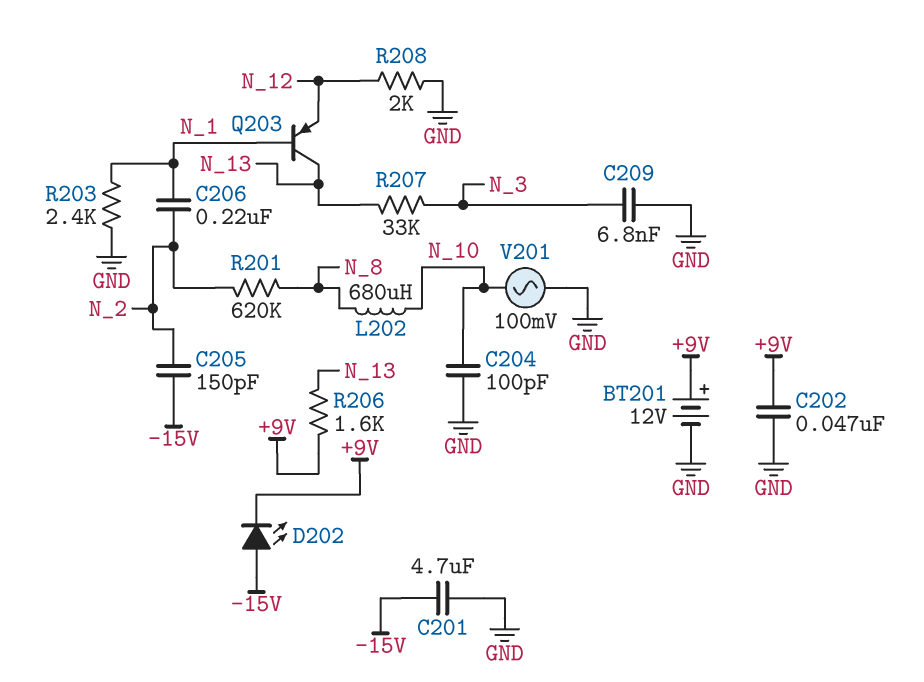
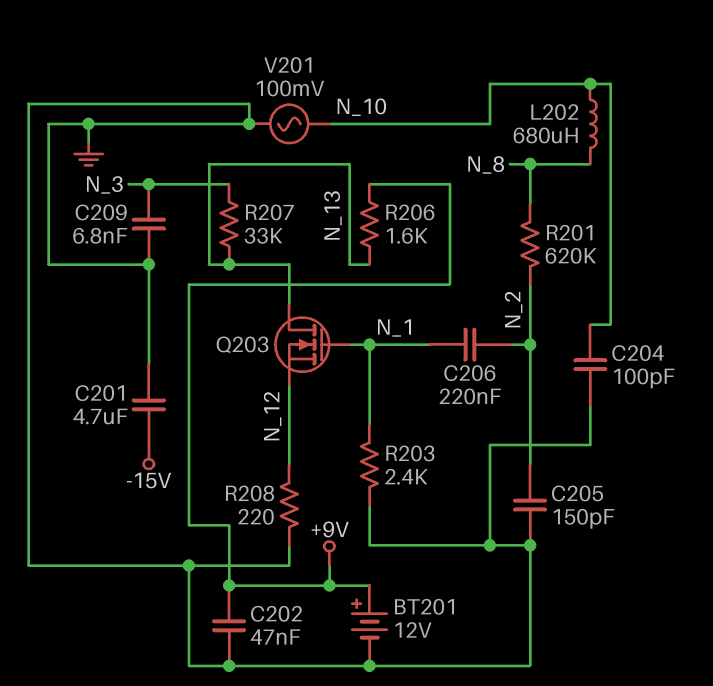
C205: 150pF (-15V, N_2) -> 150pF (GND, N_2)
D202: LED (A -15V, K +9V) -> none
Q203: PNP (B N_1, C N_13, E N_12) -> NMOS (G N_1, D N_13, S N_12)
R208: 2k (GND, N_12) -> 220 (GND, N_12)

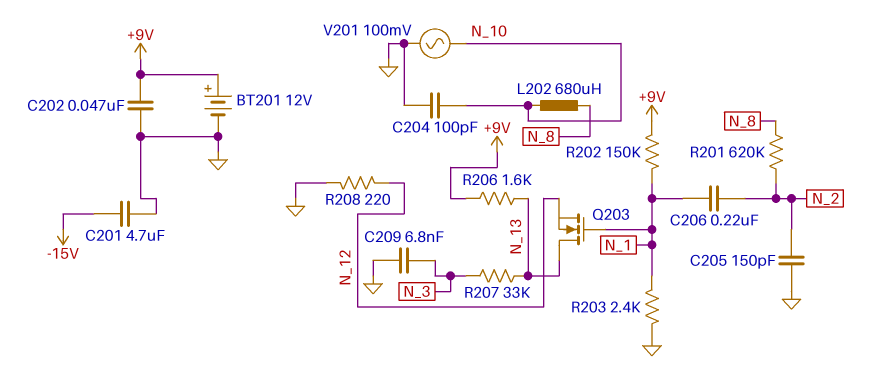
R202: none -> 150k (+9V, N_1)

